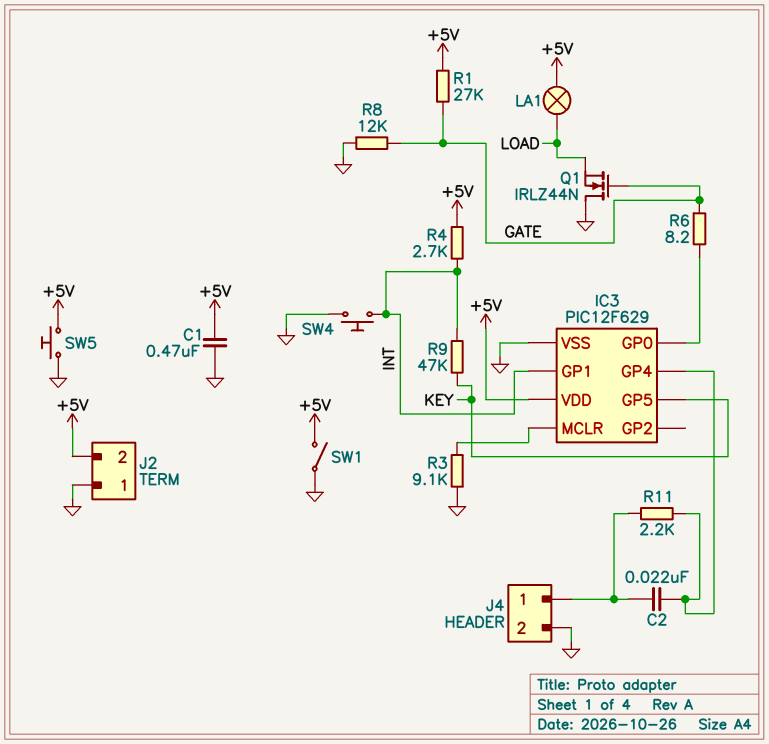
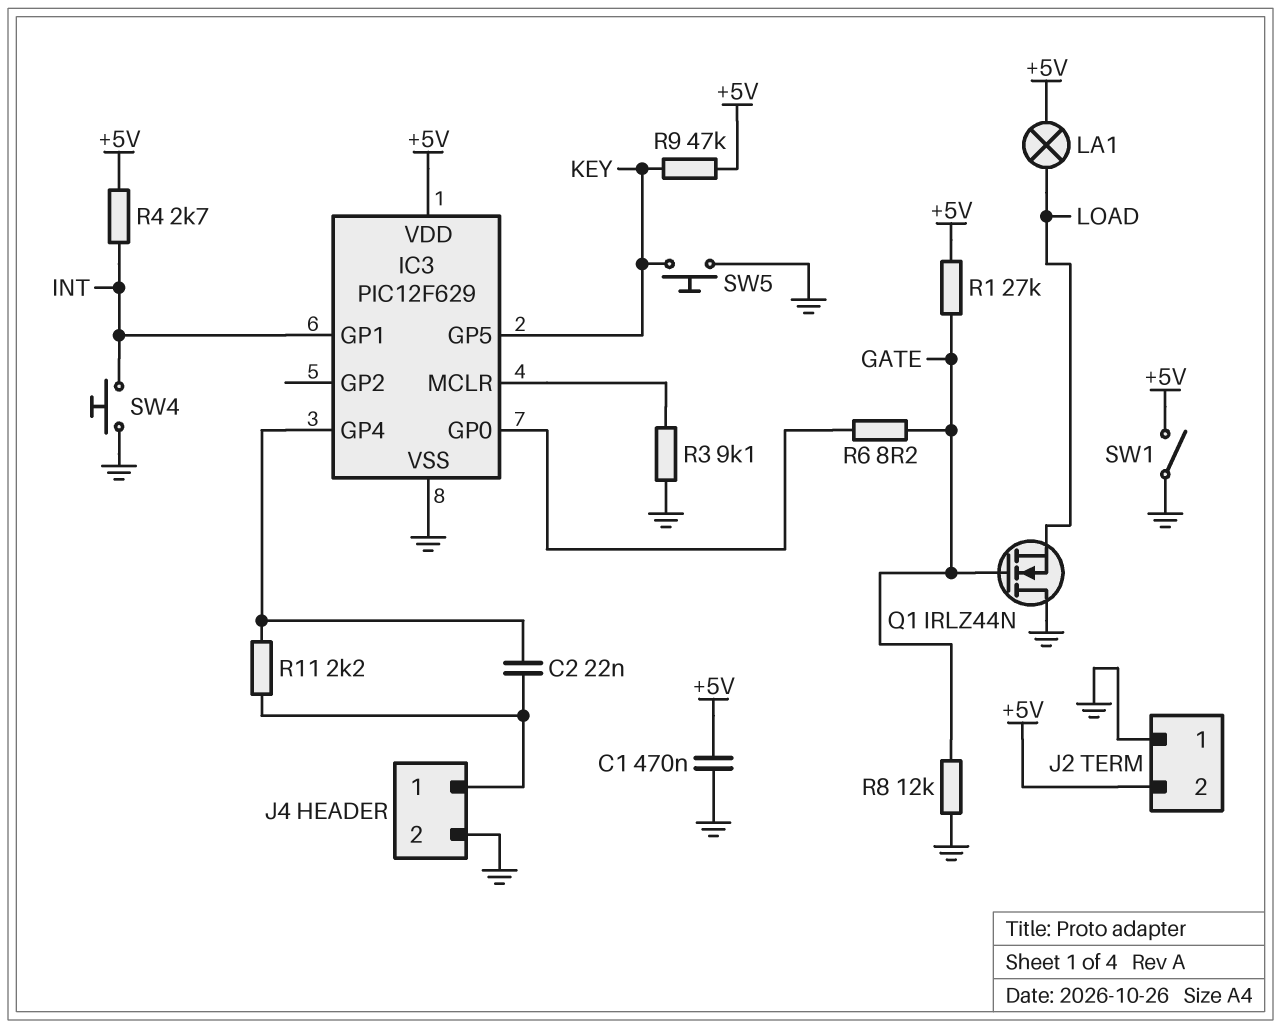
R9: 47k (INT, KEY) -> 47k (+5V, KEY)
SW5: button (+5V, GND) -> button (GND, KEY)

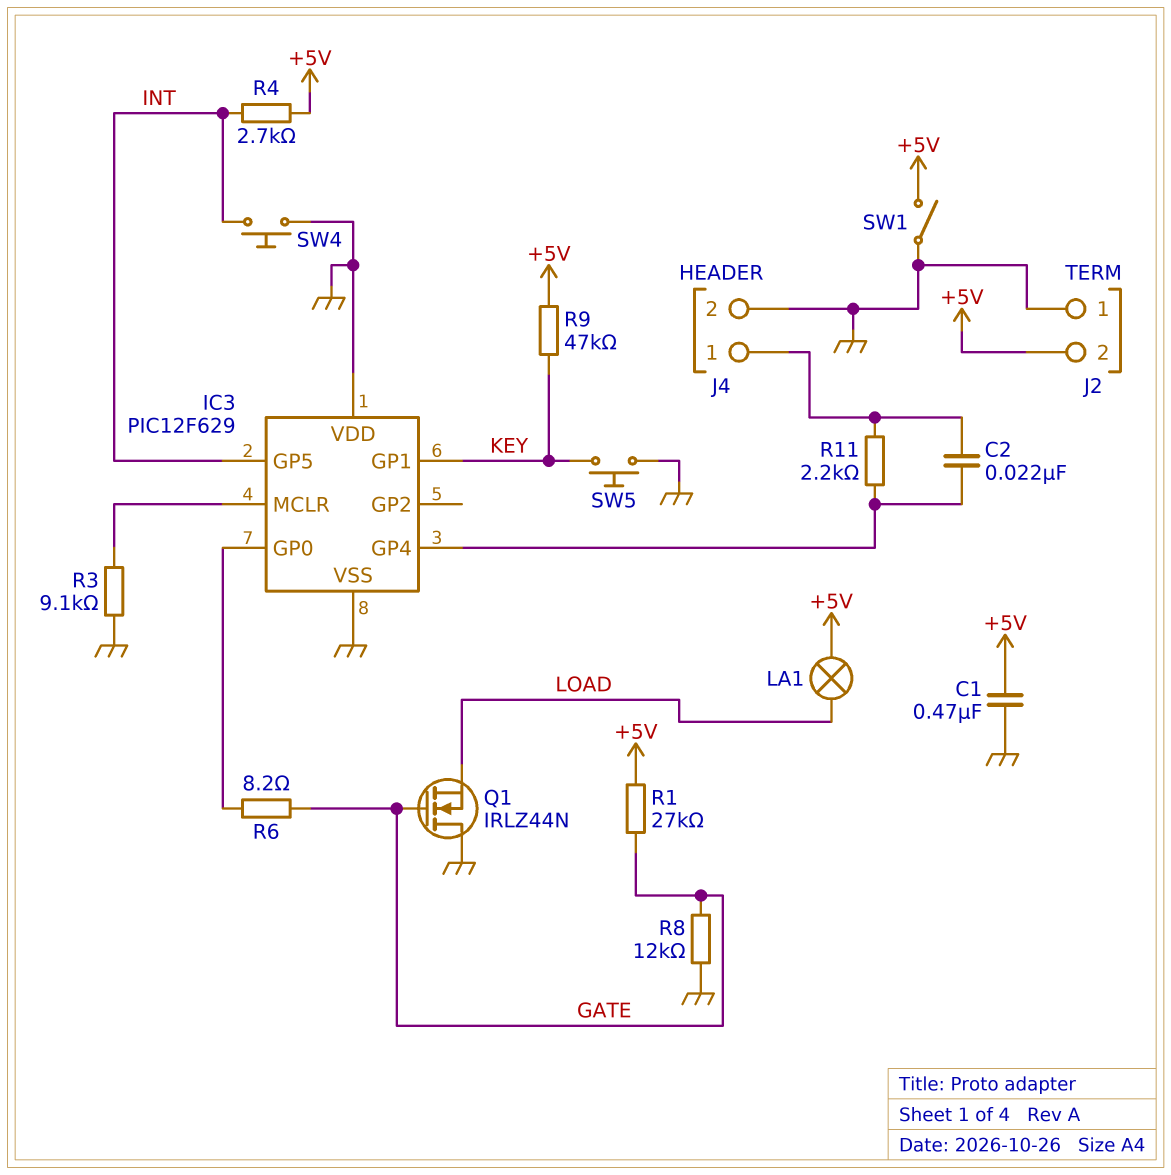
IC3 pin GP1: INT -> KEY
IC3 pin GP5: KEY -> INT
IC3 pin VDD: +5V -> GND

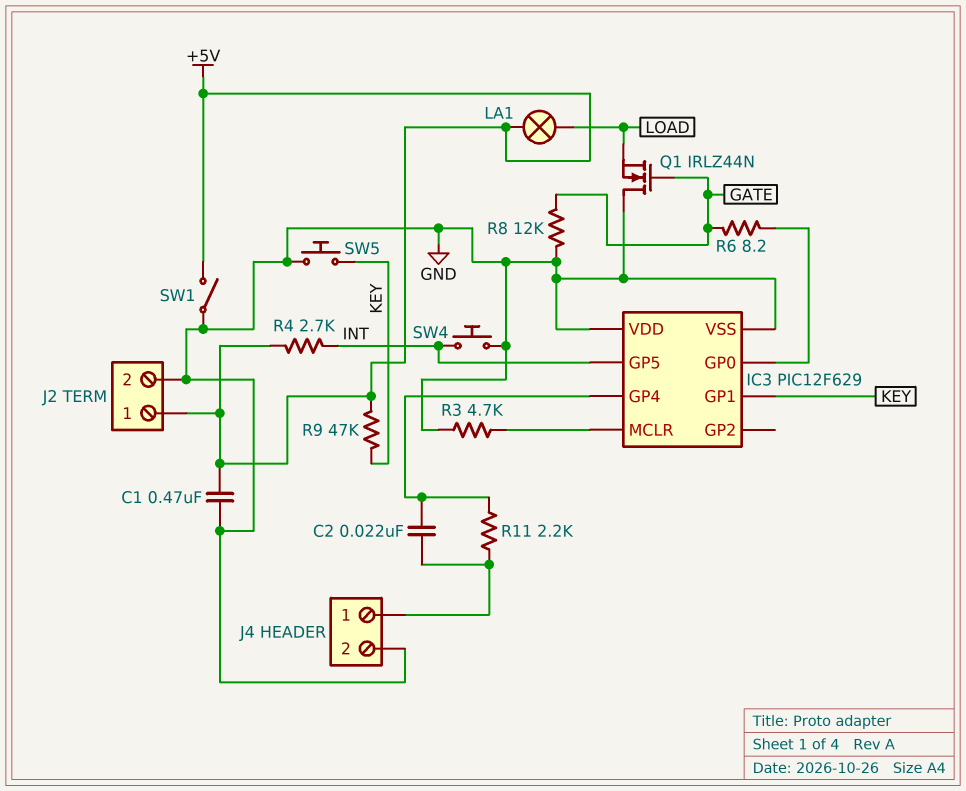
J2 pin 1: GND -> +5V
J2 pin 2: +5V -> GND
R1: 27k (+5V, GATE) -> none
R3: 9.1k (GND, IC3/MCLR) -> 4.7k (GND, IC3/MCLR)

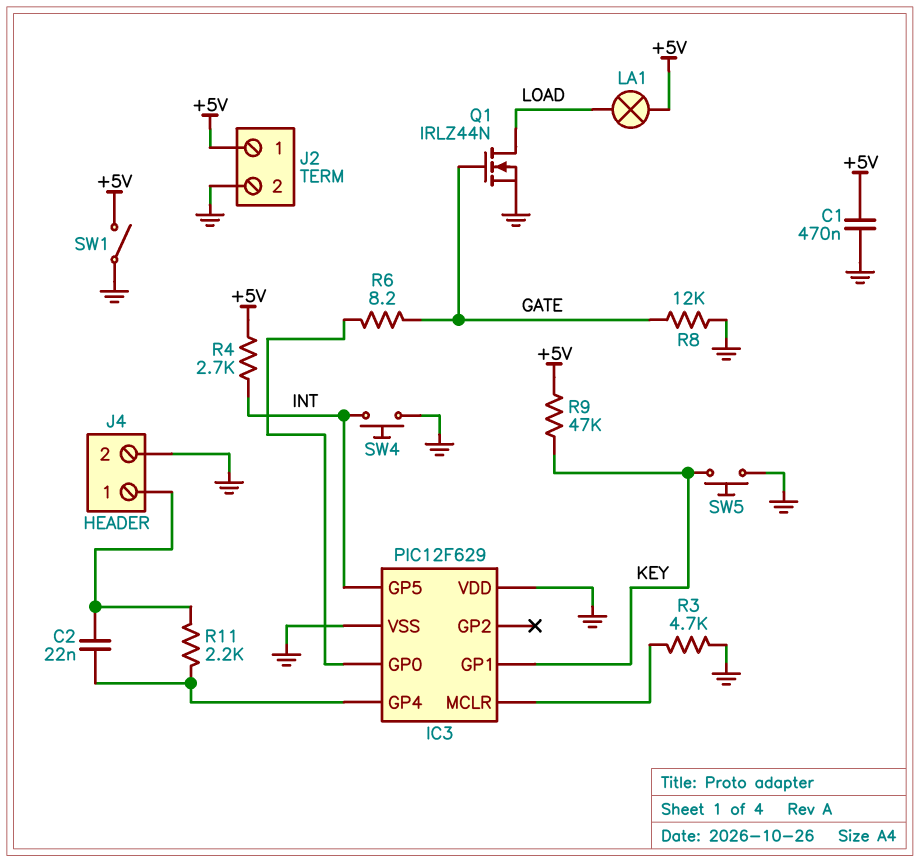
Q1: NMOS IRLZ44N (G GATE, D GND, S LOAD) -> NMOS IRLZ44N (G GATE, D LOAD, S GND)

